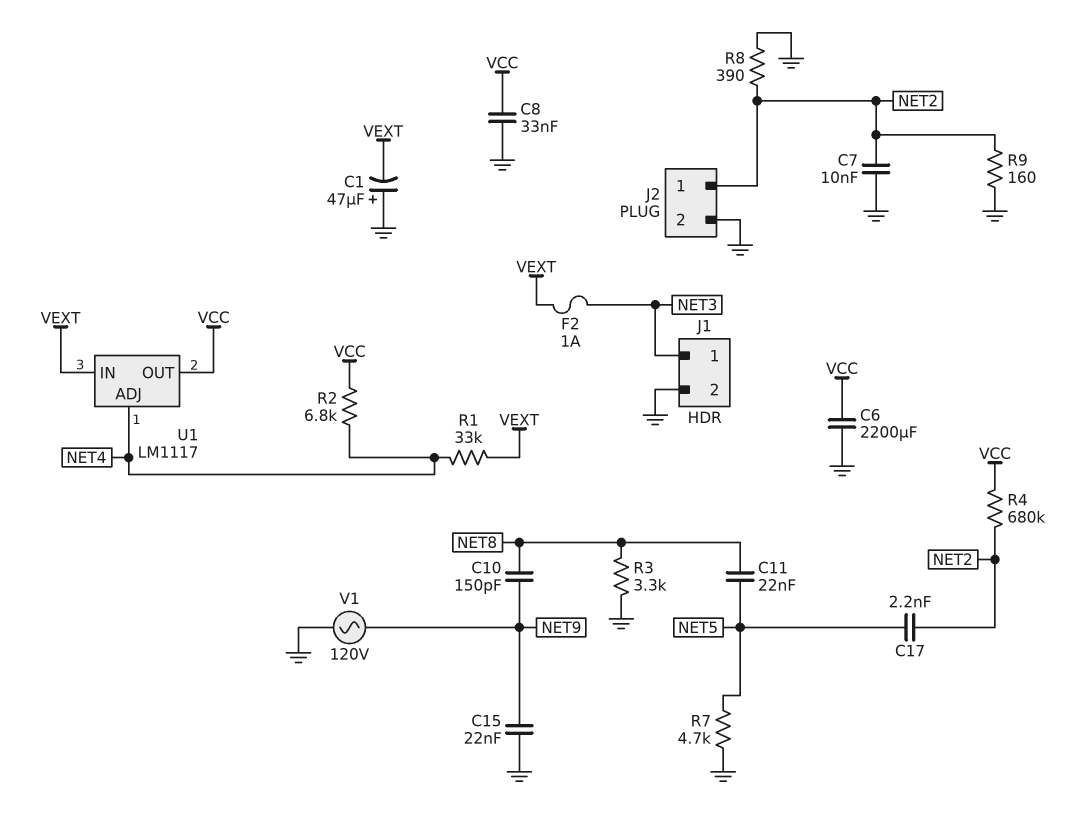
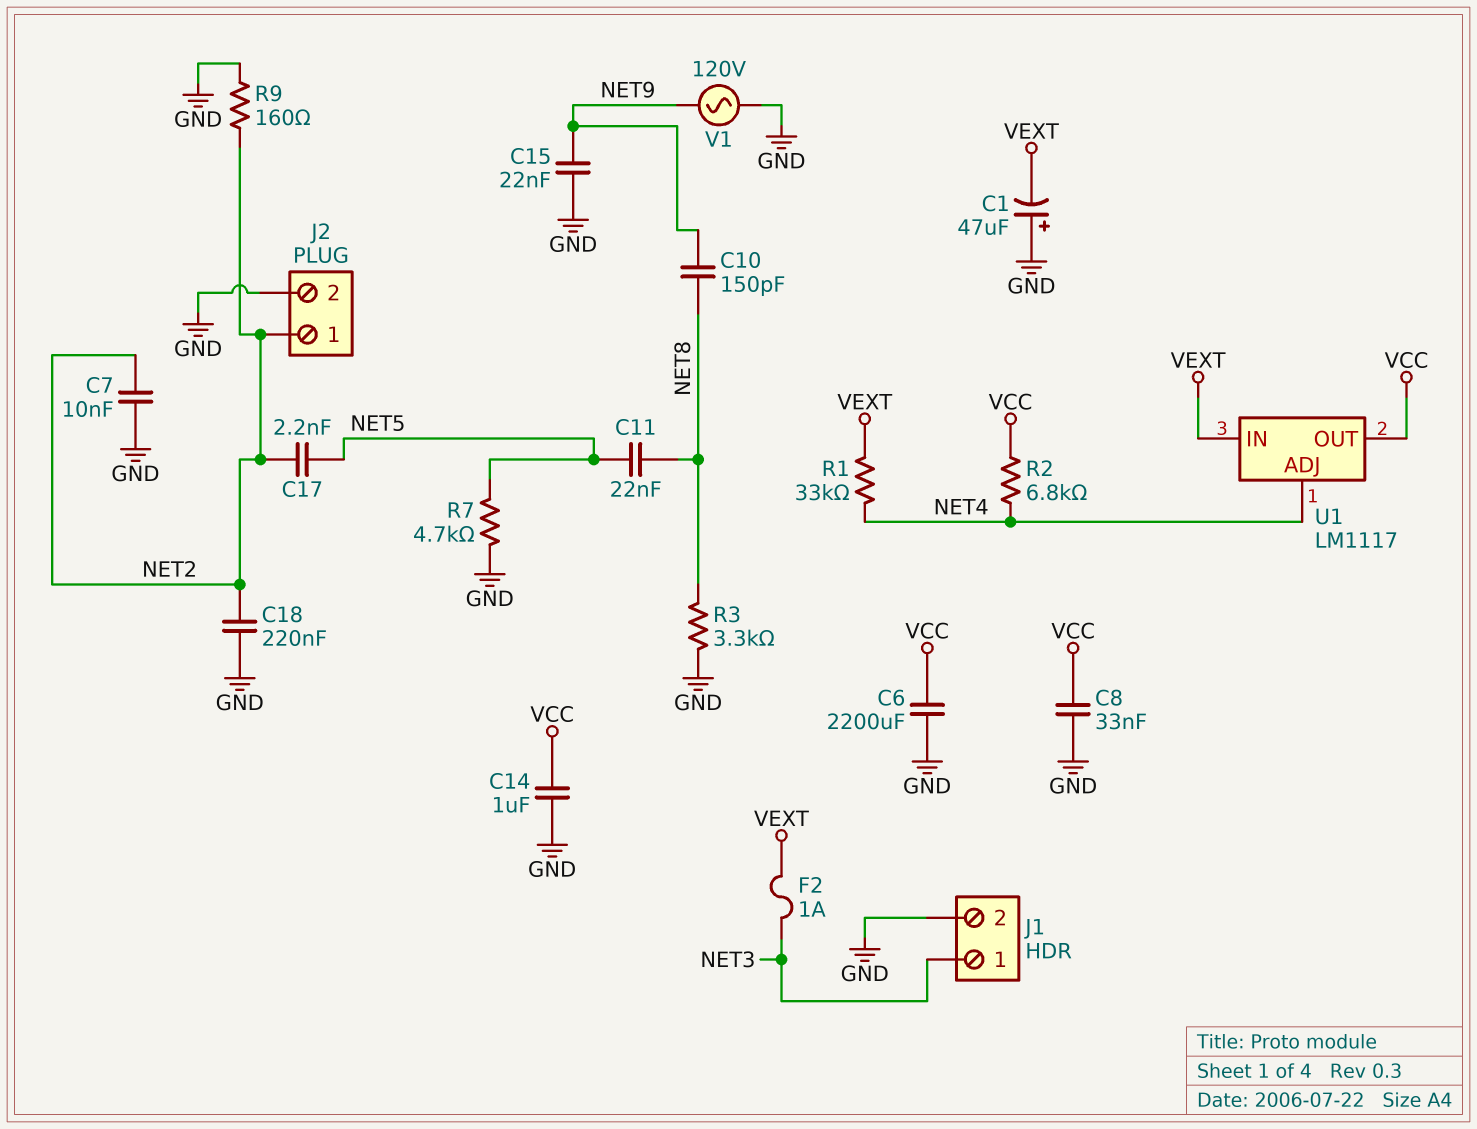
C14: none -> 1uF (GND, VCC)
C18: none -> 220nF (GND, NET2)
R4: 680k (NET2, VCC) -> none
R8: 390 (GND, NET2) -> none

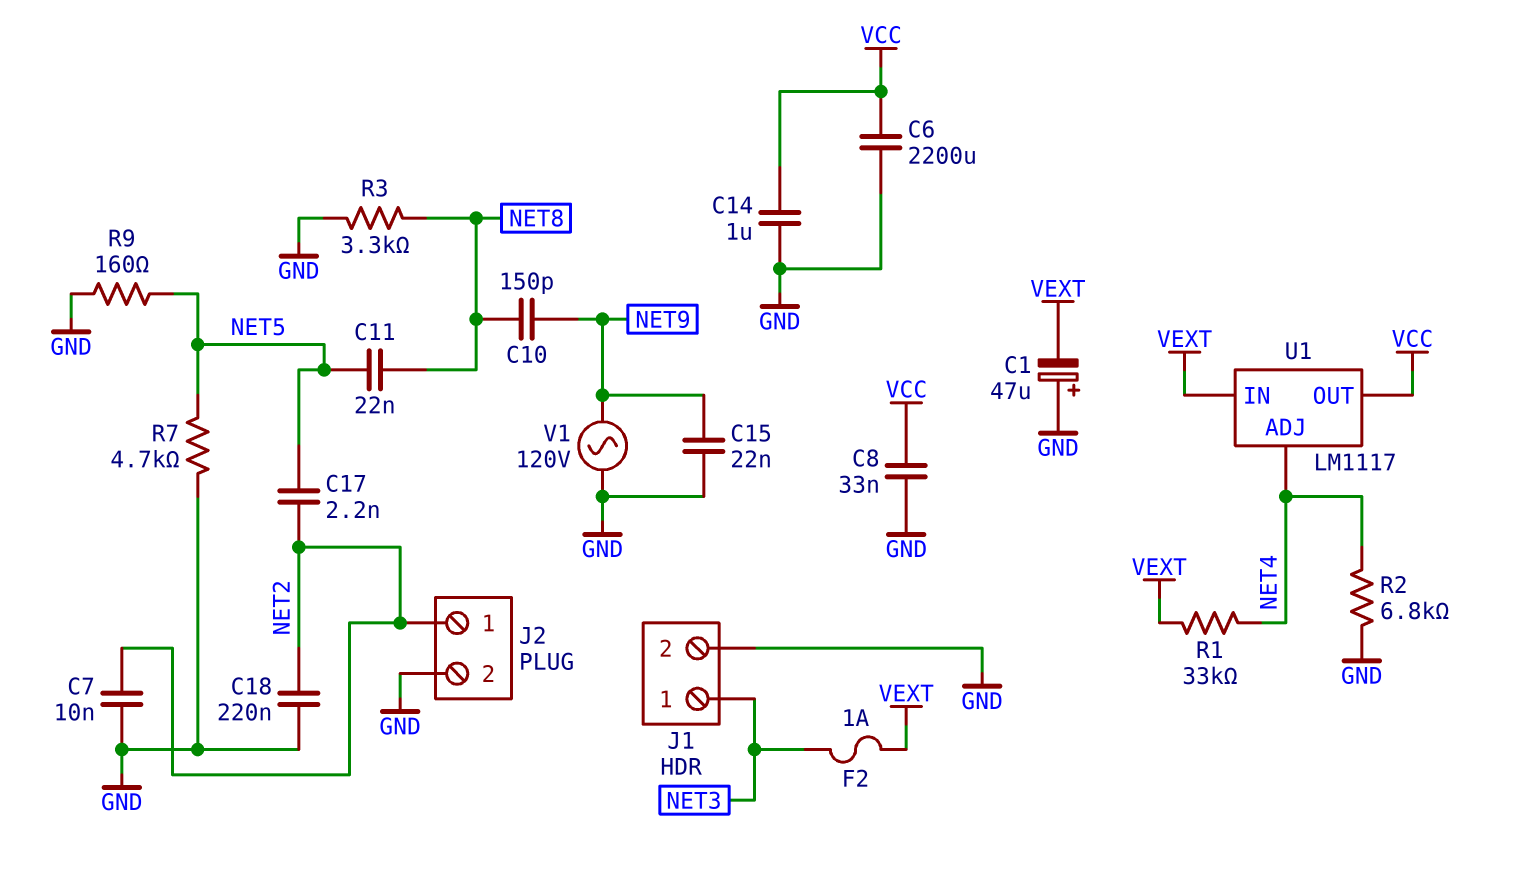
R2: 6.8k (NET4, VCC) -> 6.8k (GND, NET4)
R9: 160 (GND, NET2) -> 160 (GND, NET5)

